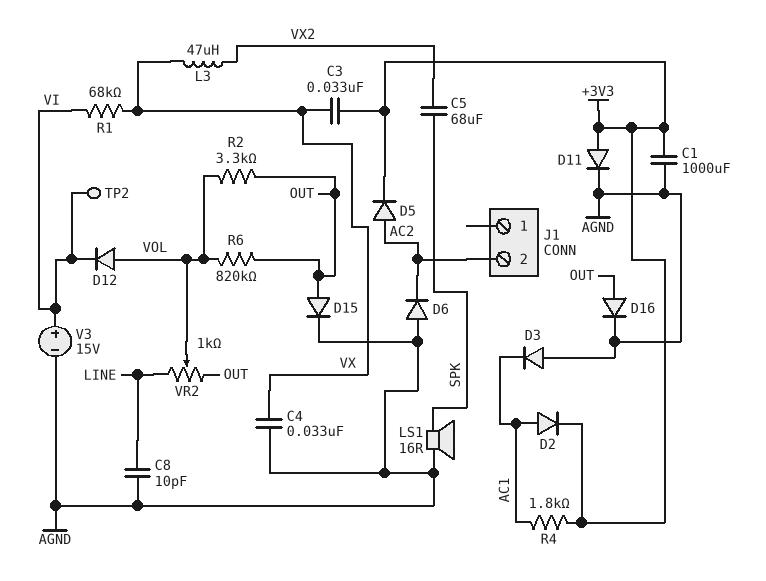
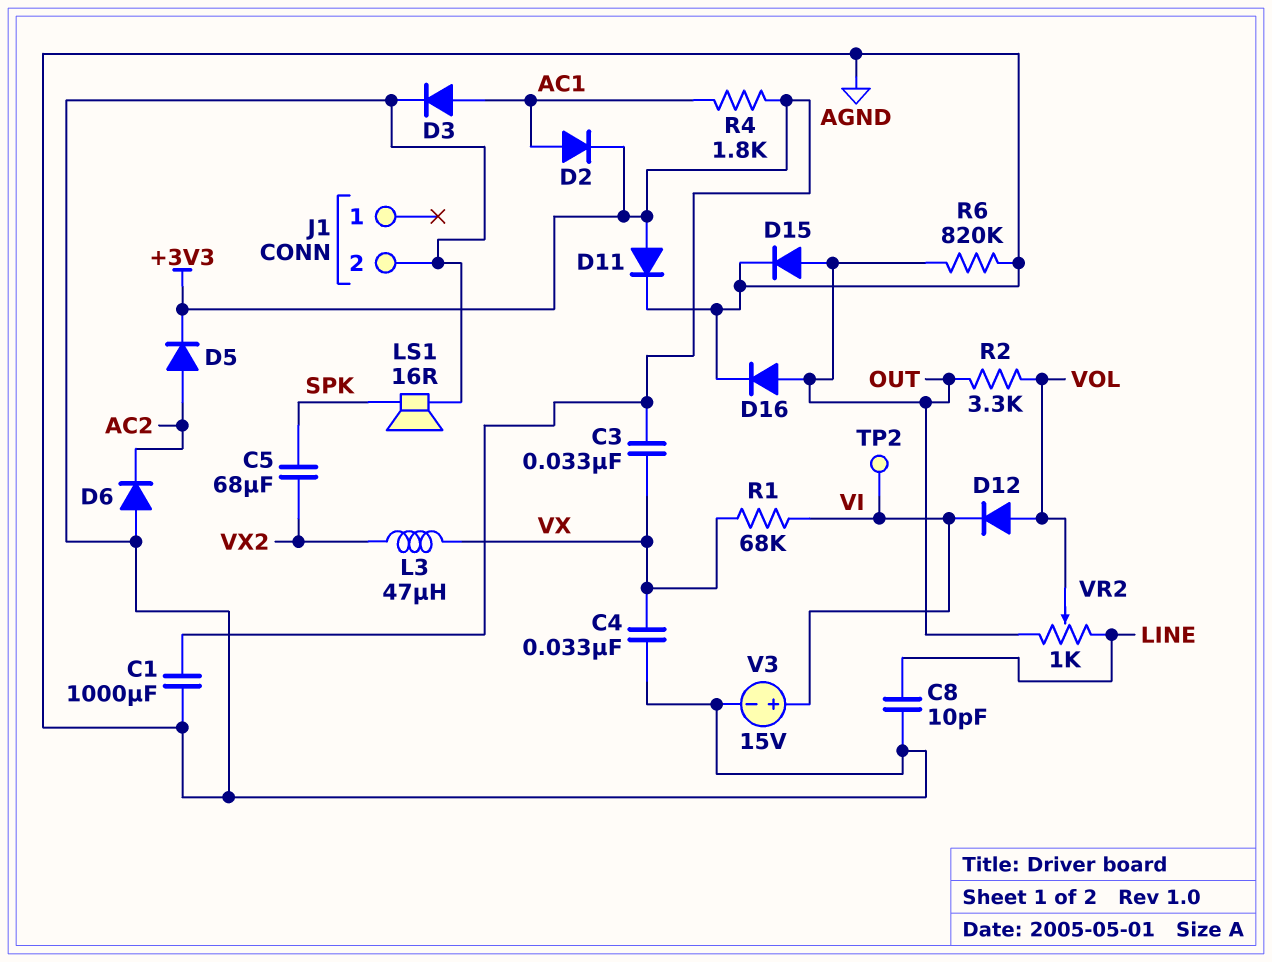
D3: diode (A AGND, K AC1) -> diode (A AC1, K AGND)
J1 pin 2: AC2 -> AGND
R6: 820k (OUT, VOL) -> 820k (AGND, OUT)

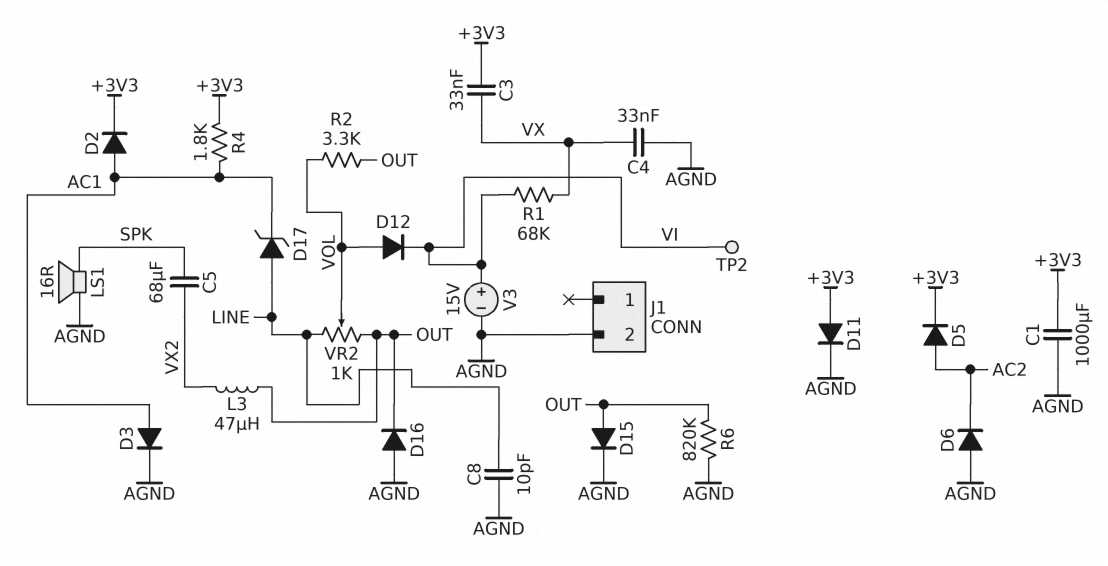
D16: diode (A OUT, K AGND) -> diode (A AGND, K OUT)
D17: none -> zener (A LINE, K AC1)
L3: 47uH (VX, VX2) -> 47uH (OUT, VX2)

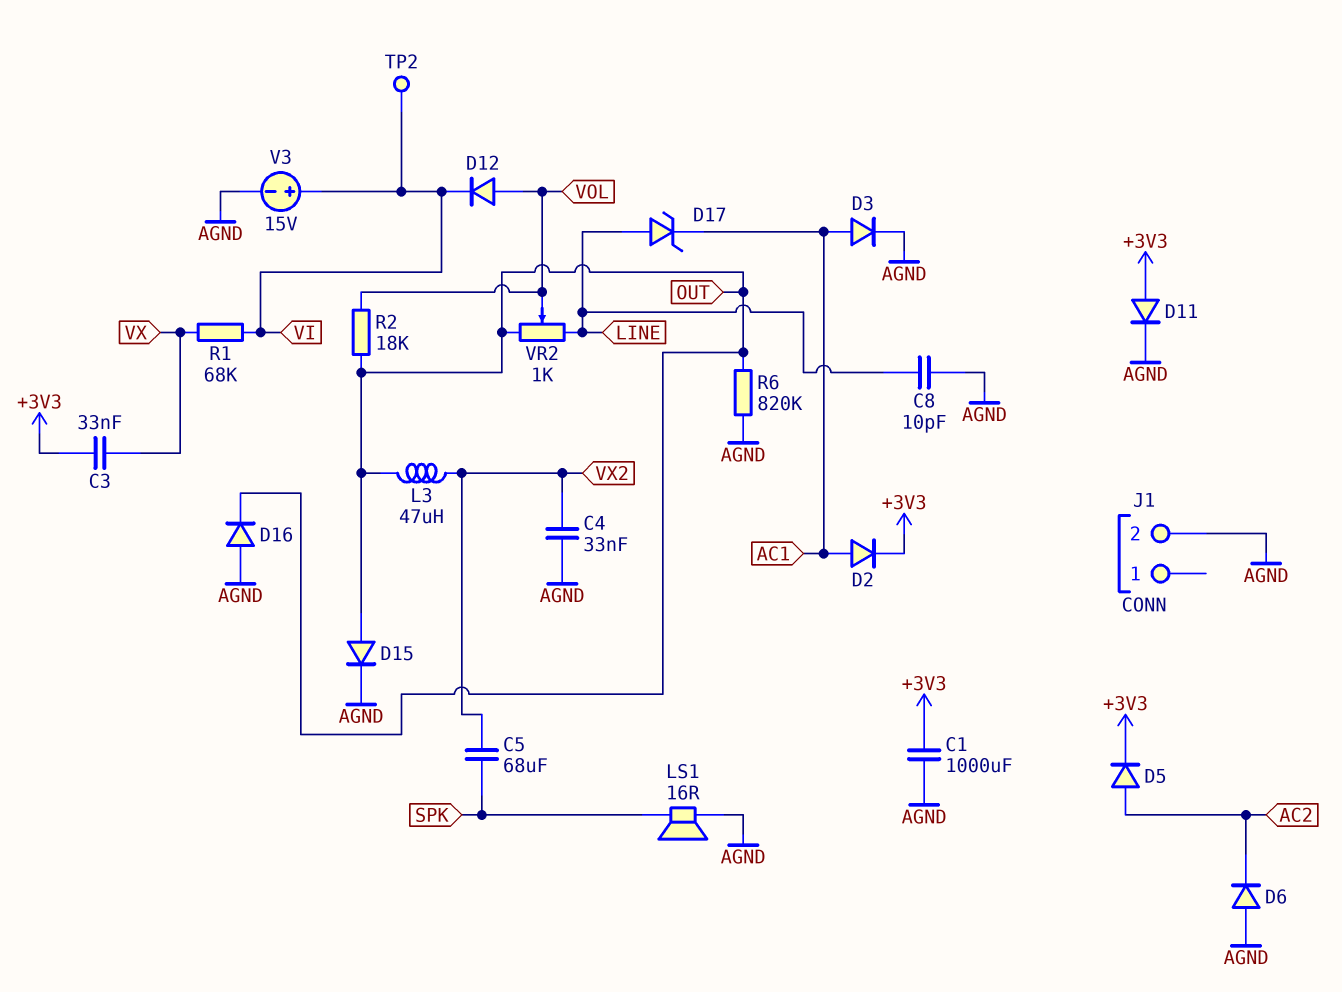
C4: 33nF (AGND, VX) -> 33nF (AGND, VX2)
R2: 3.3k (OUT, VOL) -> 18k (OUT, VOL)
R4: 1.8k (+3V3, AC1) -> none

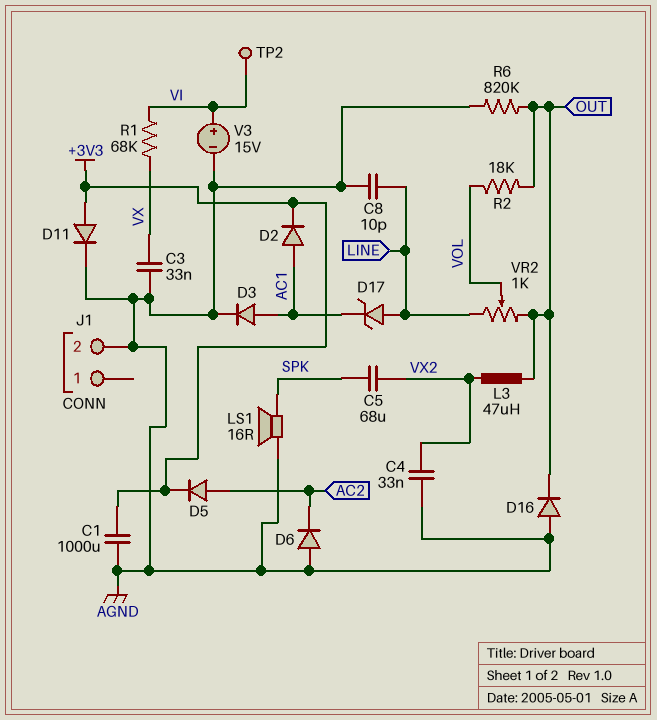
C3: 33nF (+3V3, VX) -> 33nF (AGND, VX)
D12: diode (A VOL, K VI) -> none
D15: diode (A OUT, K AGND) -> none

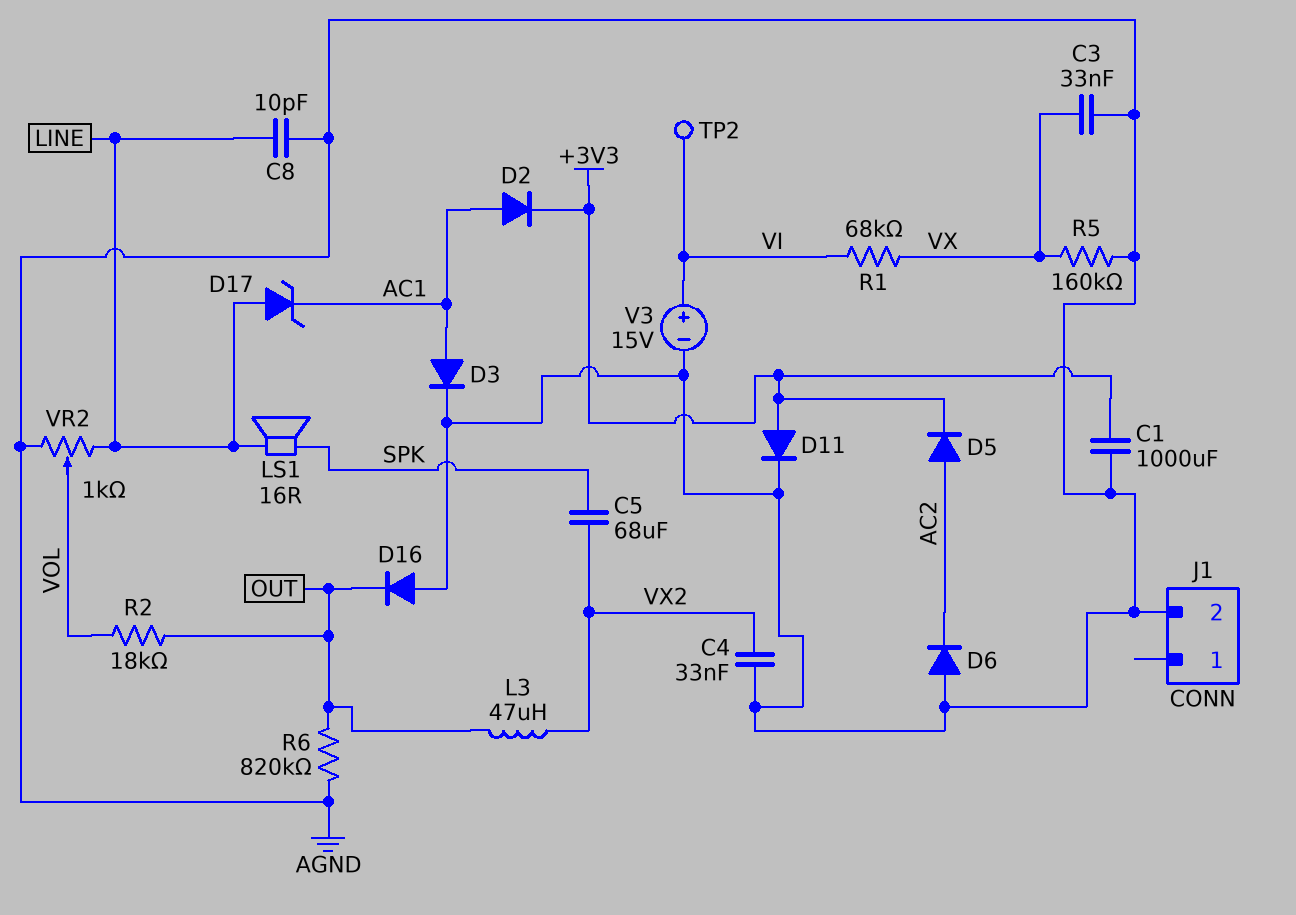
LS1: speaker 16R (AGND, SPK) -> speaker 16R (LINE, SPK)
R5: none -> 160k (AGND, VX)
VR2: 1k (LINE, OUT, wiper VOL) -> 1k (AGND, LINE, wiper VOL)

